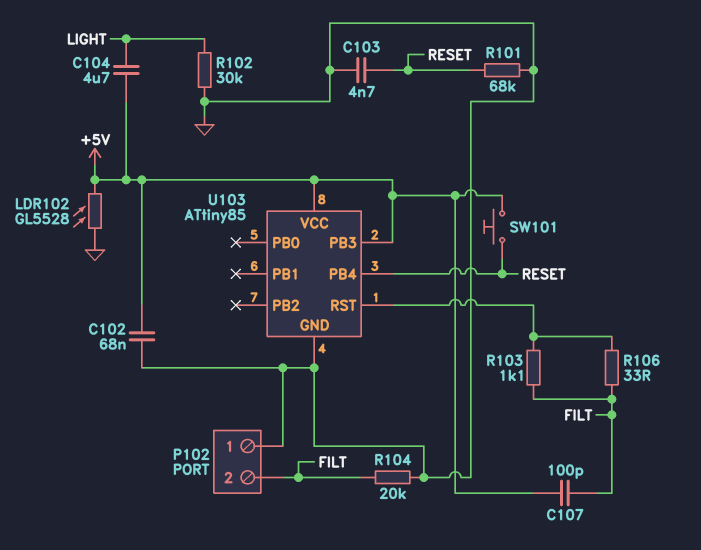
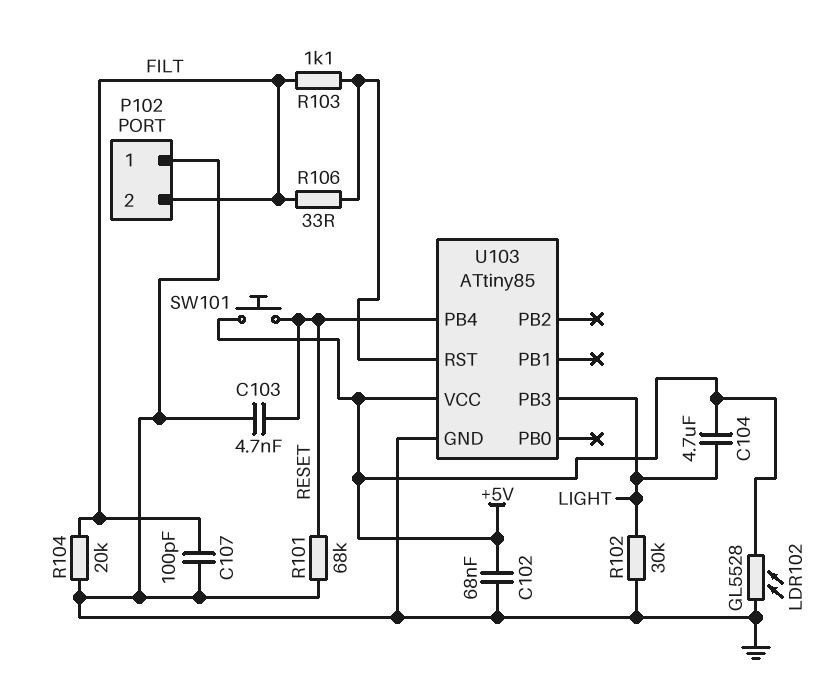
C107: 100pF (+5V, FILT) -> 100pF (FILT, GND)
U103 pin PB3: +5V -> LIGHT

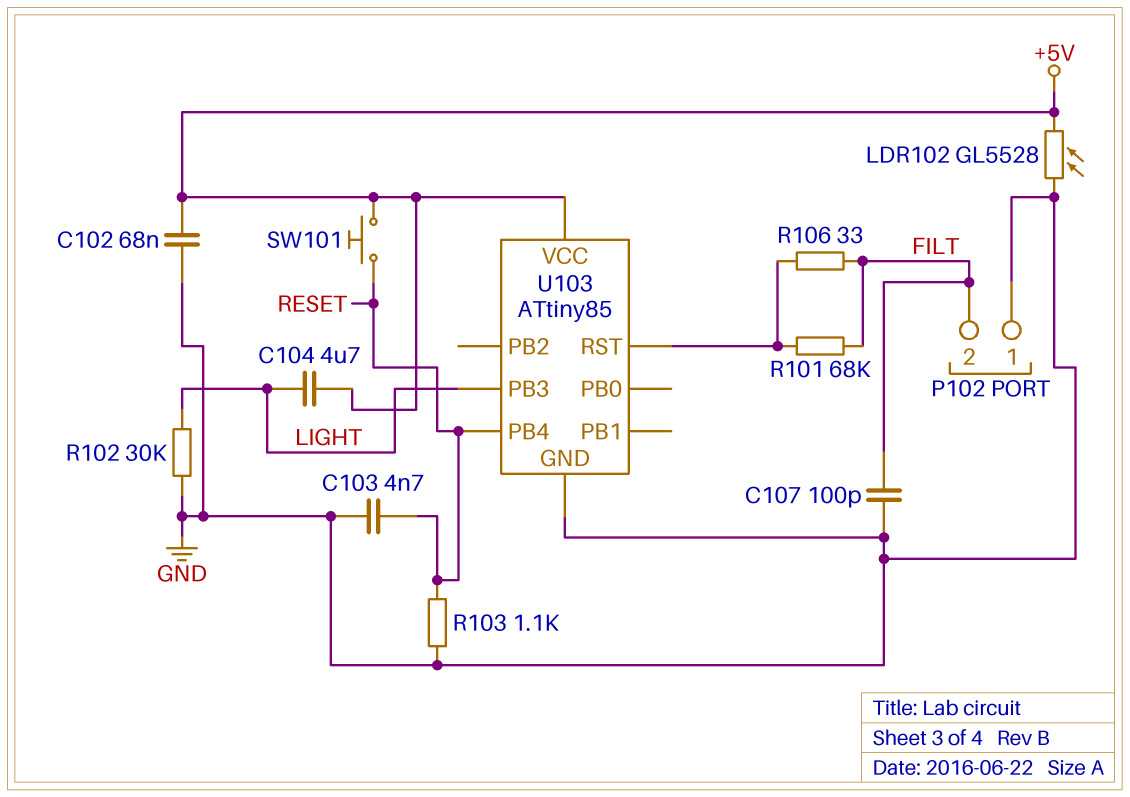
R101: 68k (GND, RESET) -> 68k (FILT, U103/RST)
R103: 1.1k (FILT, U103/RST) -> 1.1k (GND, RESET)
R104: 20k (FILT, GND) -> none

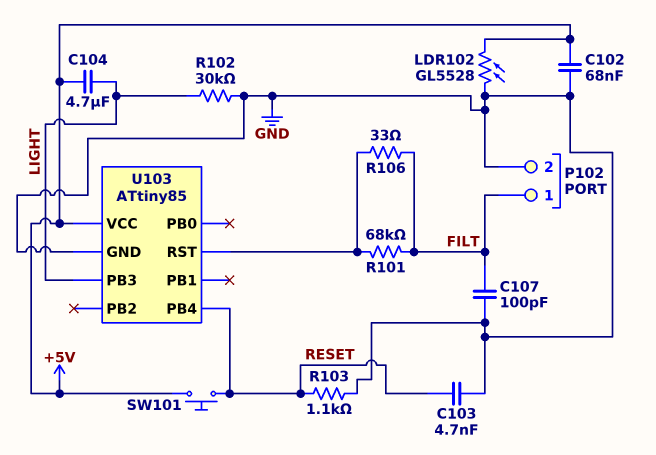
P102 pin 1: GND -> FILT
P102 pin 2: FILT -> GND

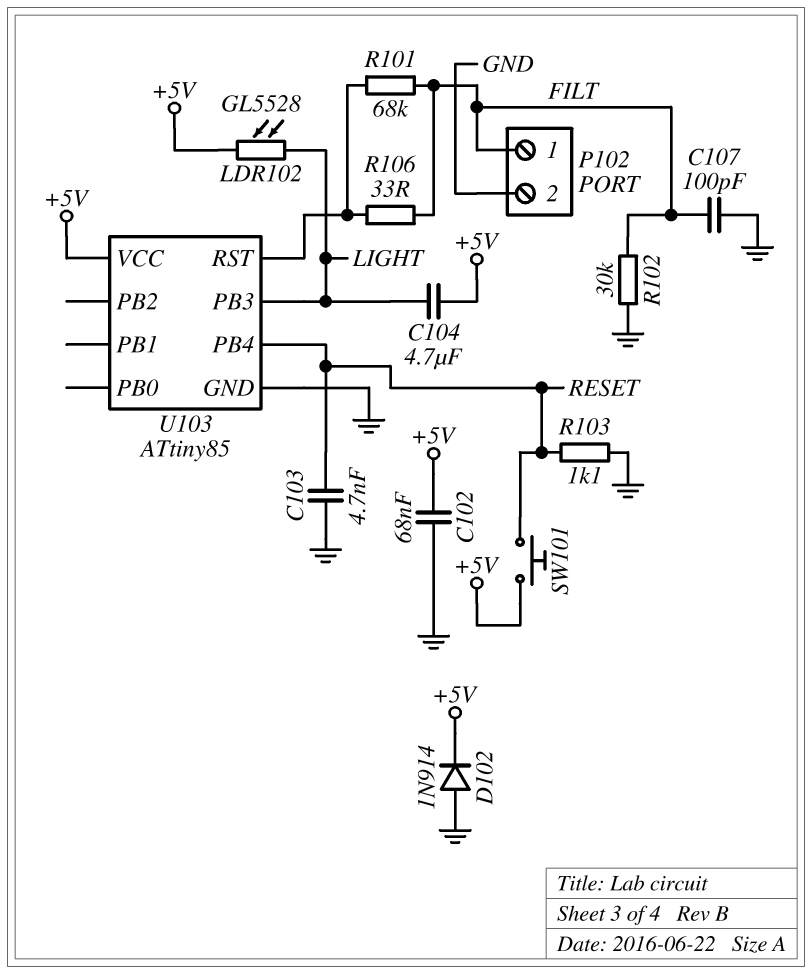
D102: none -> diode 1N914 (A GND, K +5V)
LDR102: GL5528 (+5V, GND) -> GL5528 (+5V, LIGHT)
R102: 30k (GND, LIGHT) -> 30k (FILT, GND)

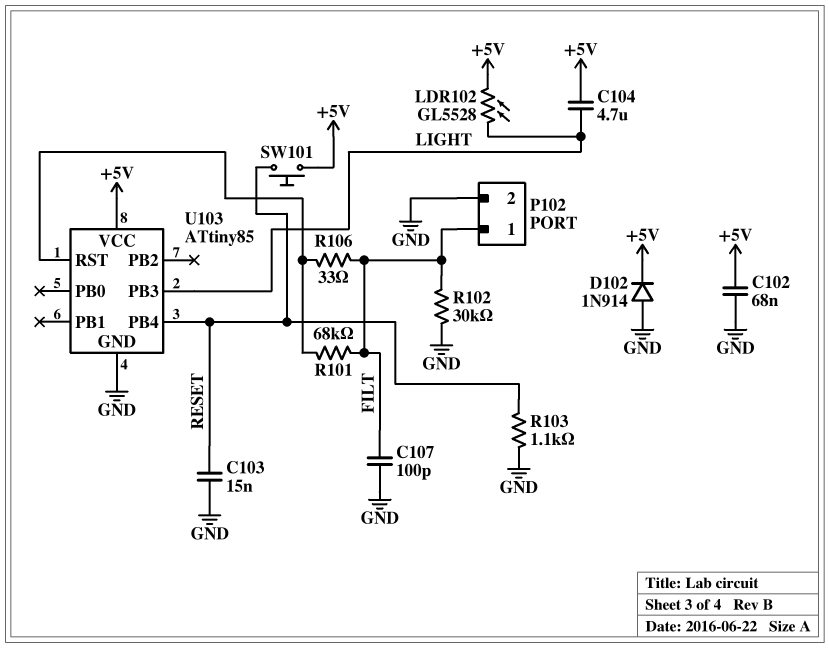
C103: 4.7nF (GND, RESET) -> 15nF (GND, RESET)

